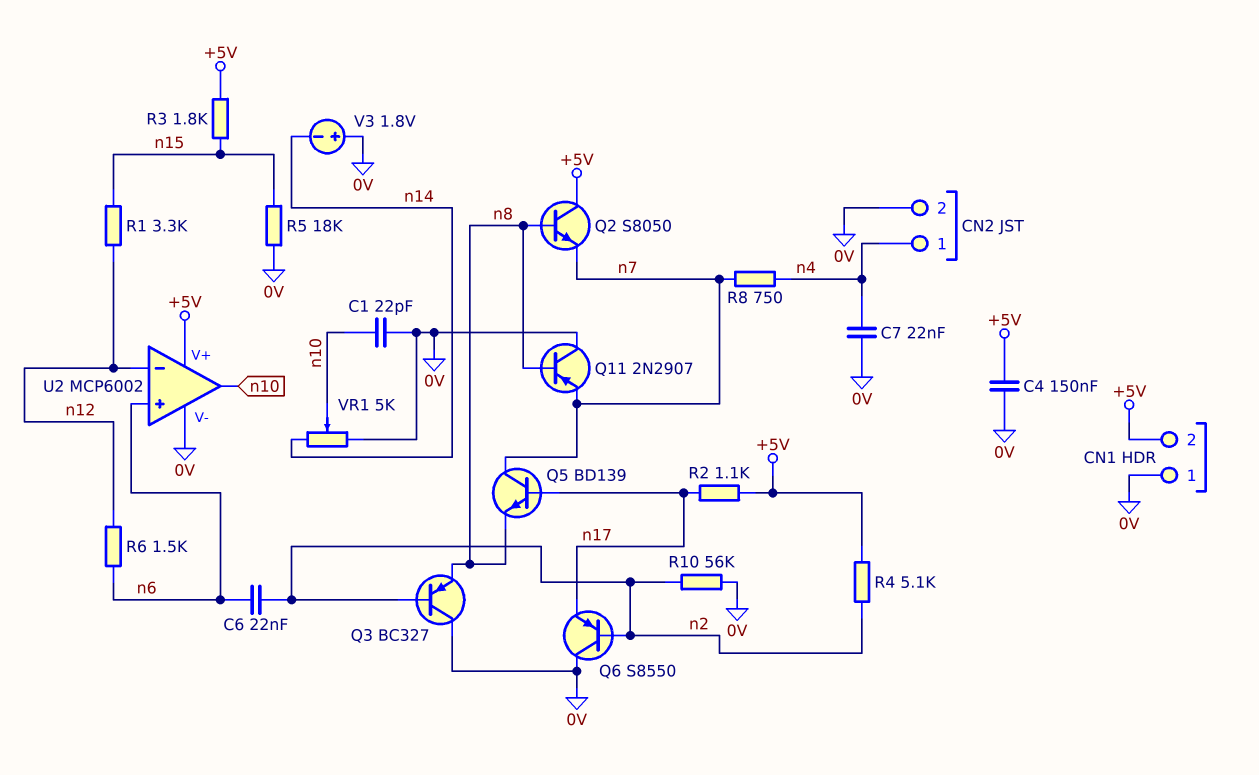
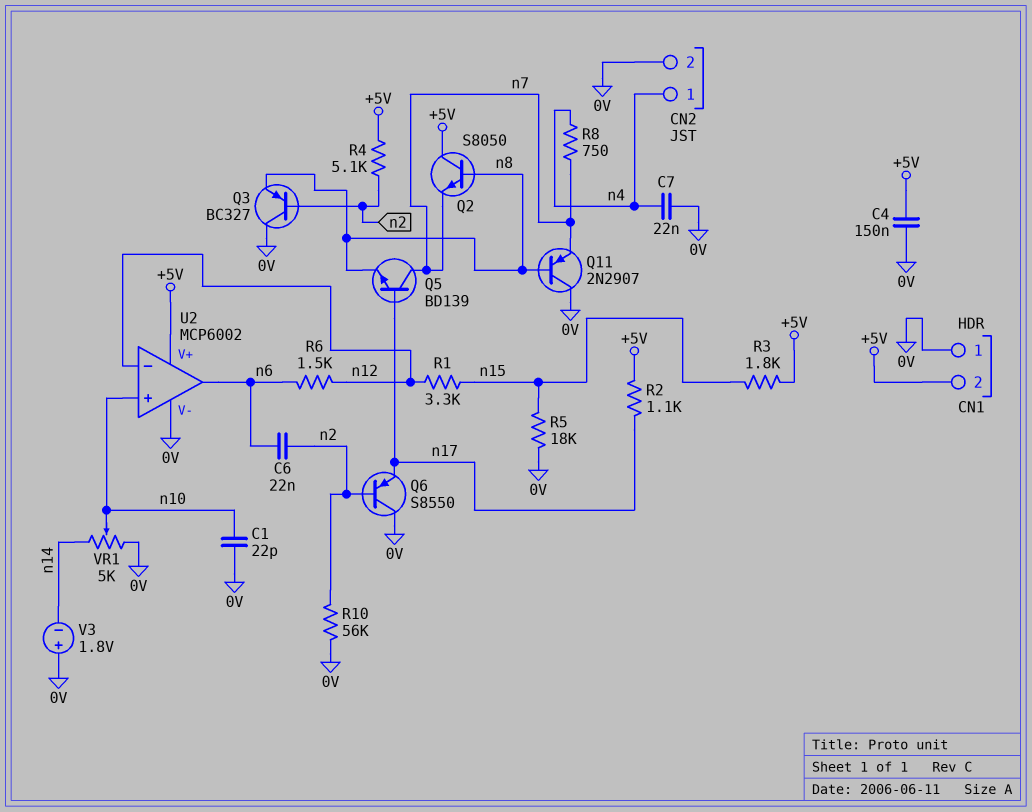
U2 pin in+: n6 -> n10
U2 pin out: n10 -> n6

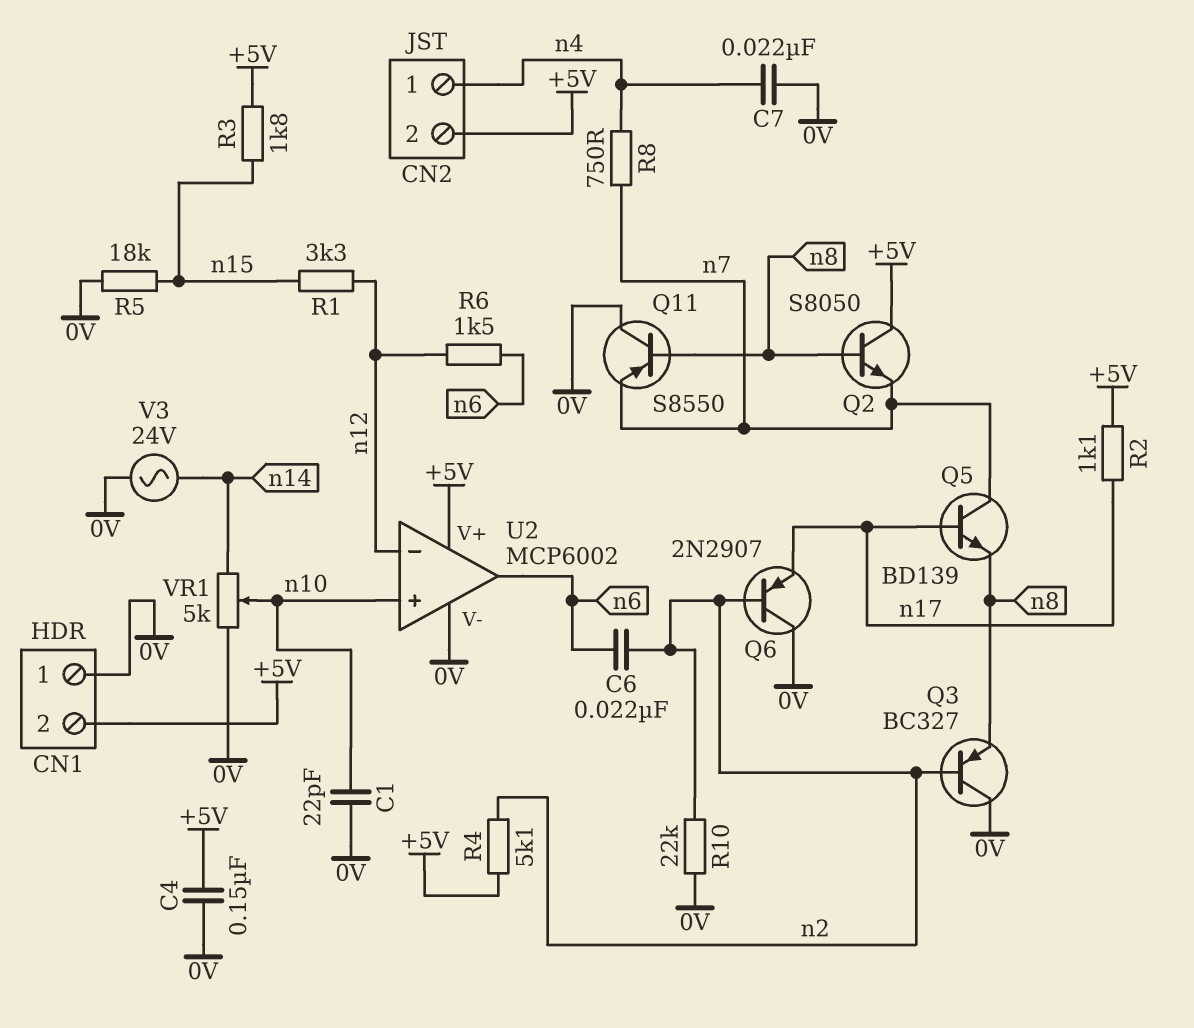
CN2 pin 2: 0V -> +5V
Q6: PNP S8550 (B n2, C 0V, E n17) -> PNP 2N2907 (B n2, C 0V, E n17)
Q11: PNP 2N2907 (B n8, C 0V, E n7) -> PNP S8550 (B n8, C 0V, E n7)
R10: 56k (0V, n2) -> 22k (0V, n2)
V3: 1.8V (plus 0V, minus n14) -> AC 24V (0V, n14)

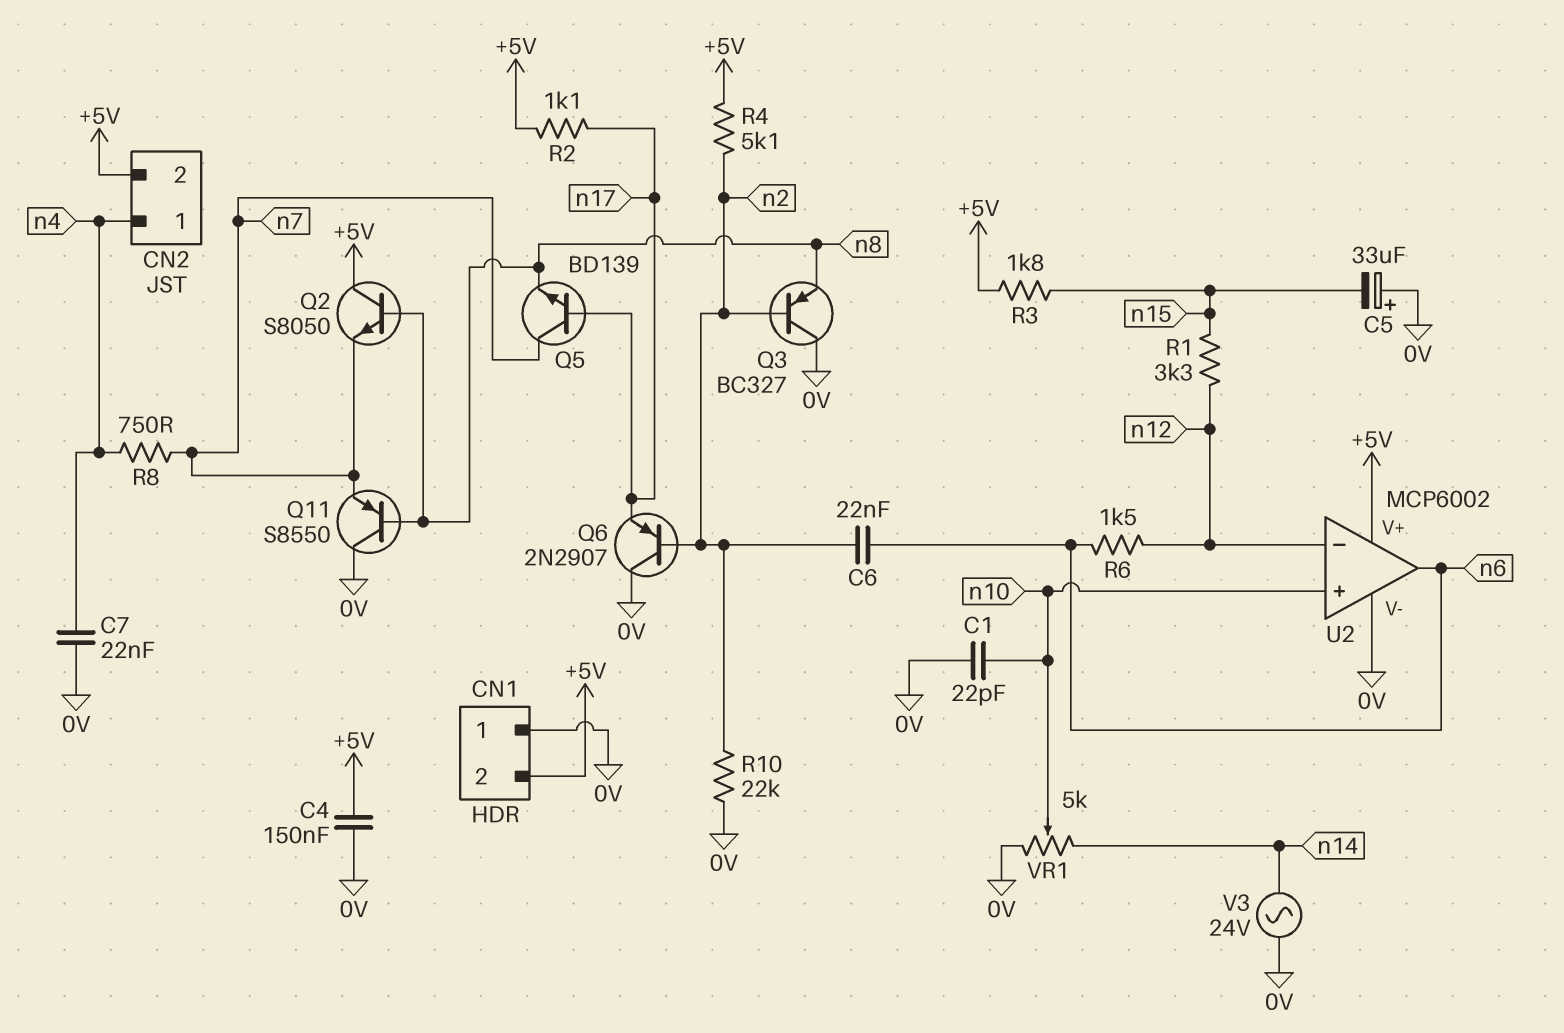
C5: none -> 33uF (plus 0V, minus n15)
R5: 18k (0V, n15) -> none

